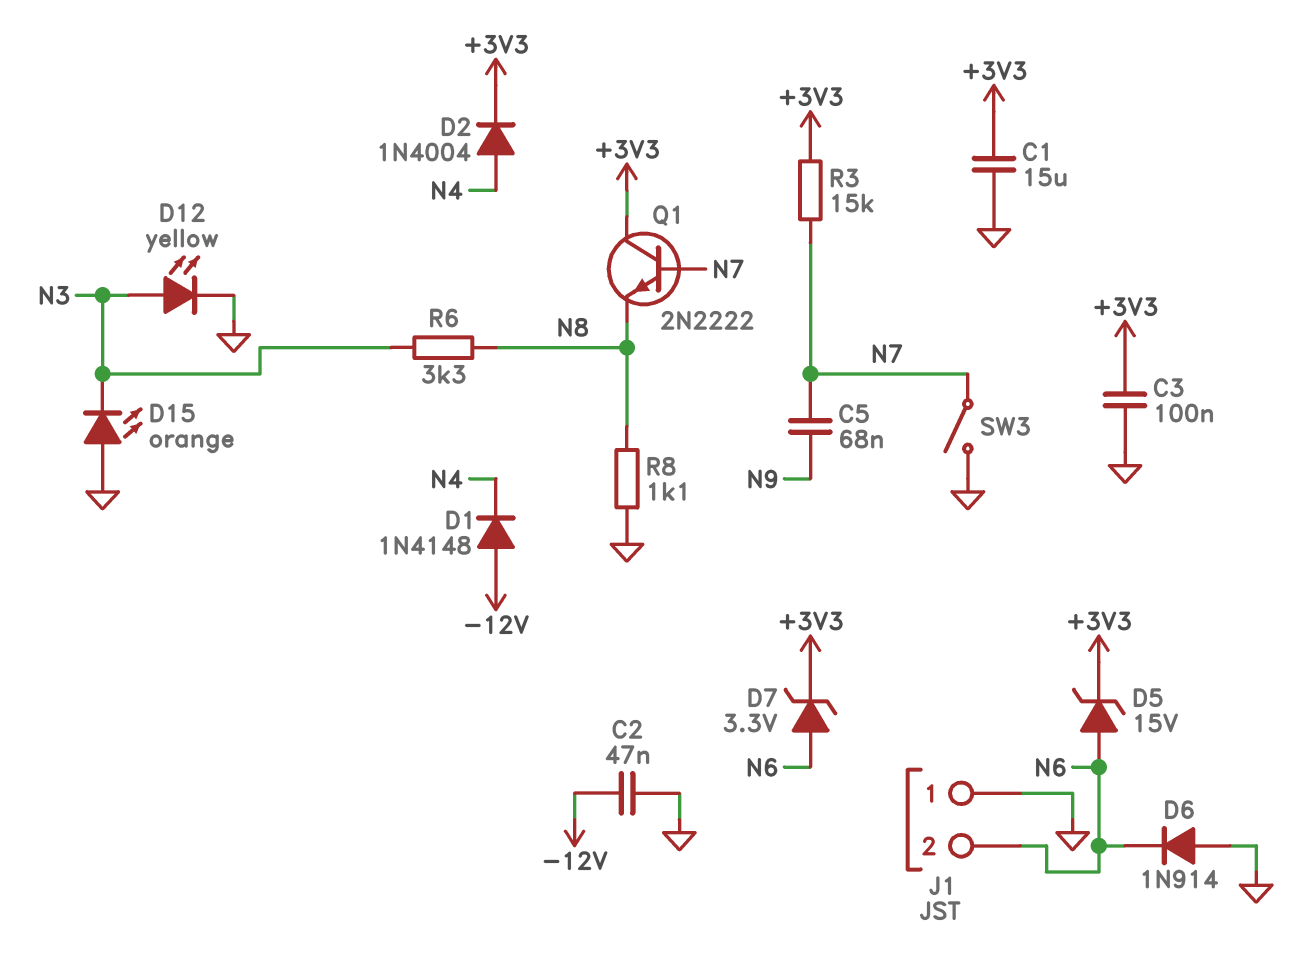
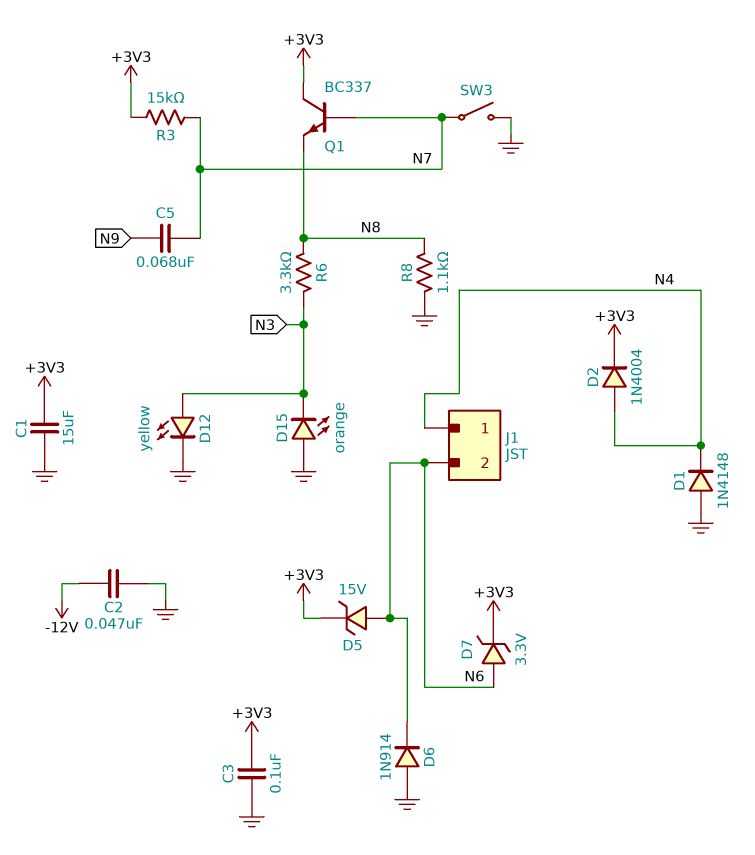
D1: diode 1N4148 (A -12V, K N4) -> diode 1N4148 (A GND, K N4)
J1 pin 1: GND -> N4
Q1: NPN 2N2222 (B N7, C +3V3, E N8) -> NPN BC337 (B N7, C +3V3, E N8)

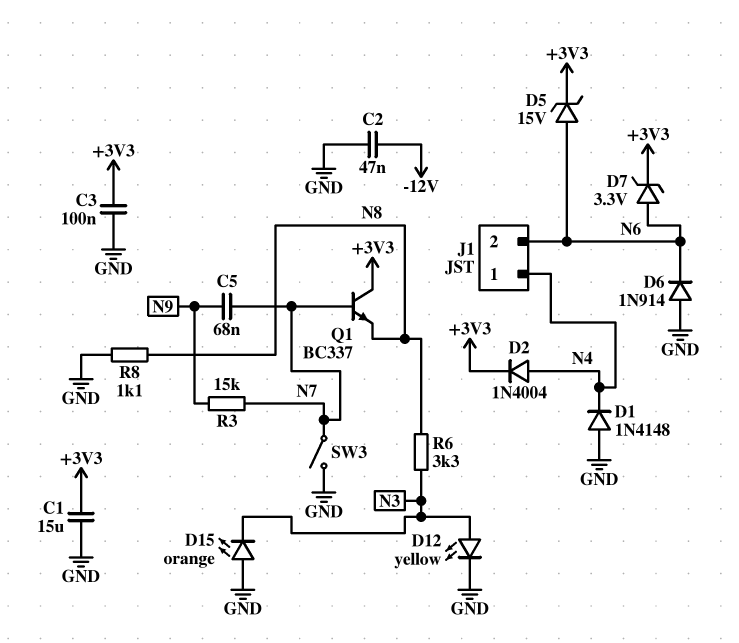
R3: 15k (+3V3, N7) -> 15k (N7, N9)

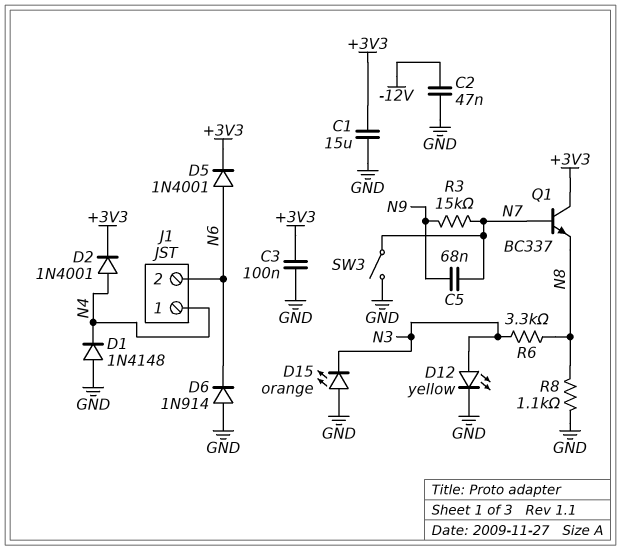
D2: diode 1N4004 (A N4, K +3V3) -> diode 1N4001 (A N4, K +3V3)
D5: zener 15V (A N6, K +3V3) -> diode 1N4001 (A N6, K +3V3)
D7: zener 3.3V (A N6, K +3V3) -> none

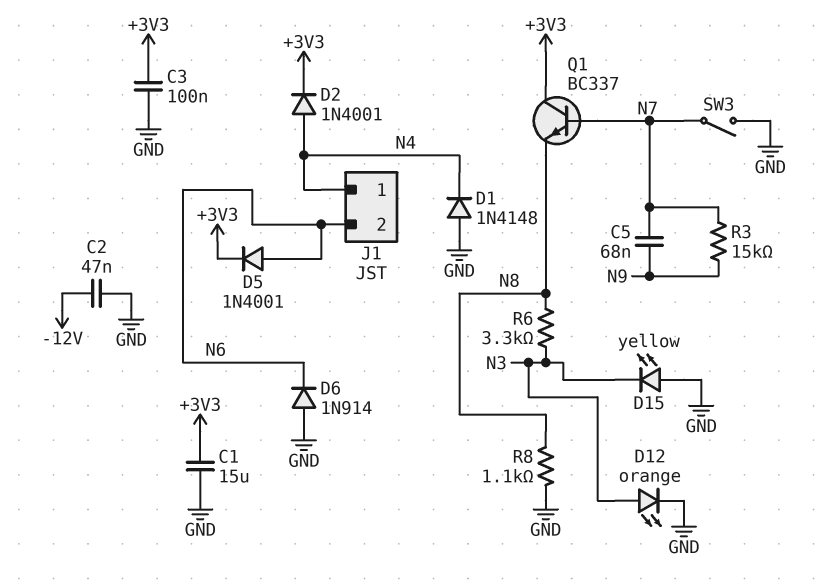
D12: LED yellow (A N3, K GND) -> LED orange (A N3, K GND)
D15: LED orange (A GND, K N3) -> LED yellow (A GND, K N3)

